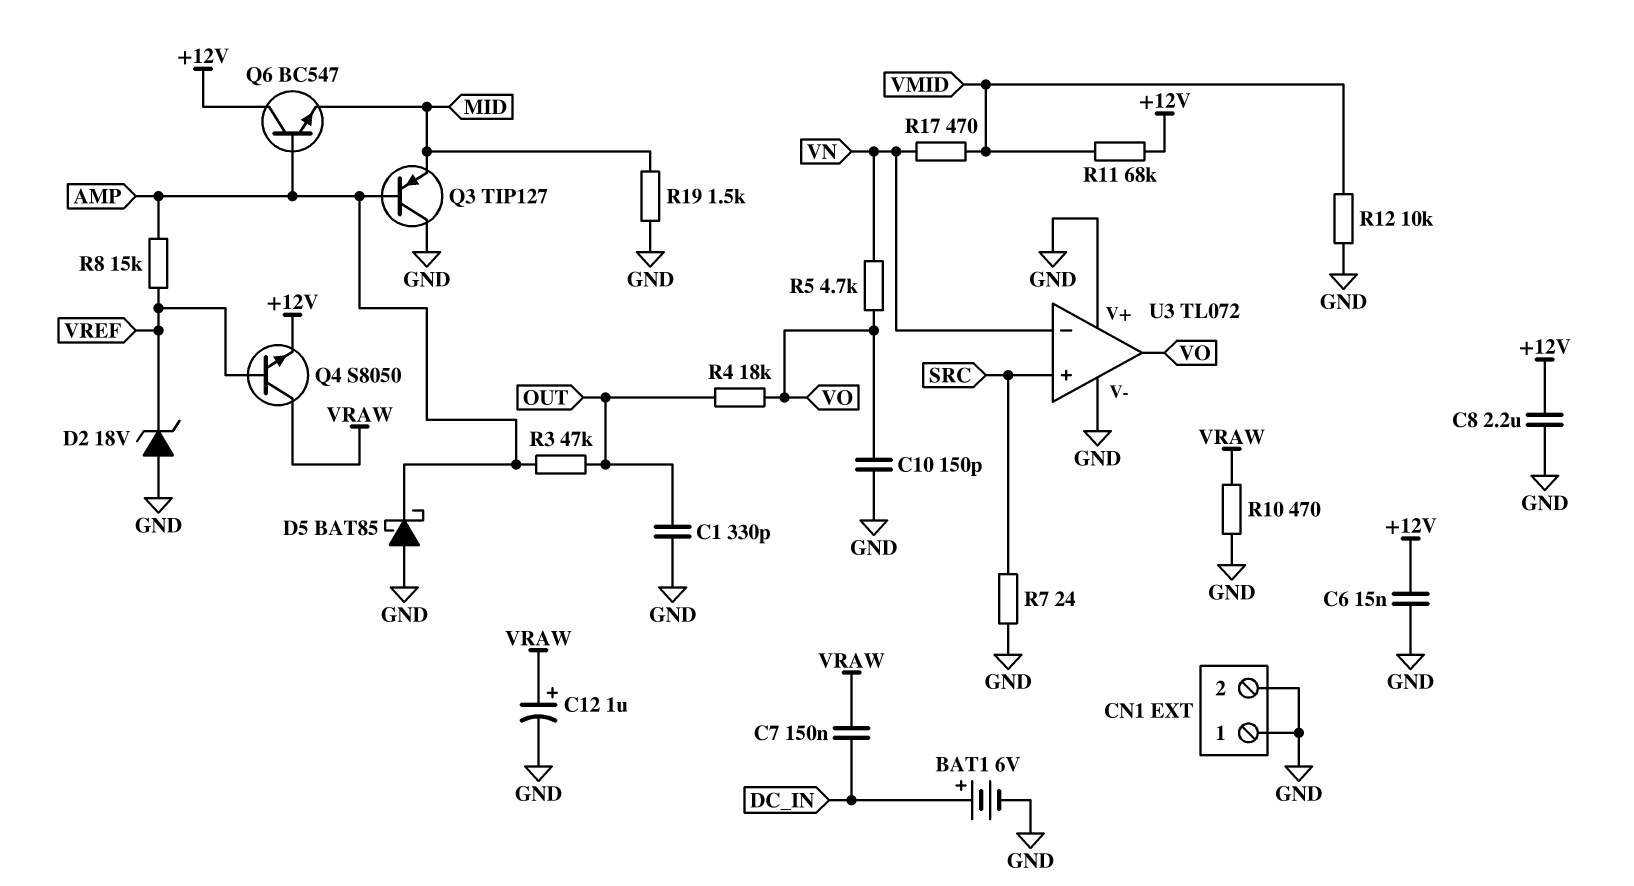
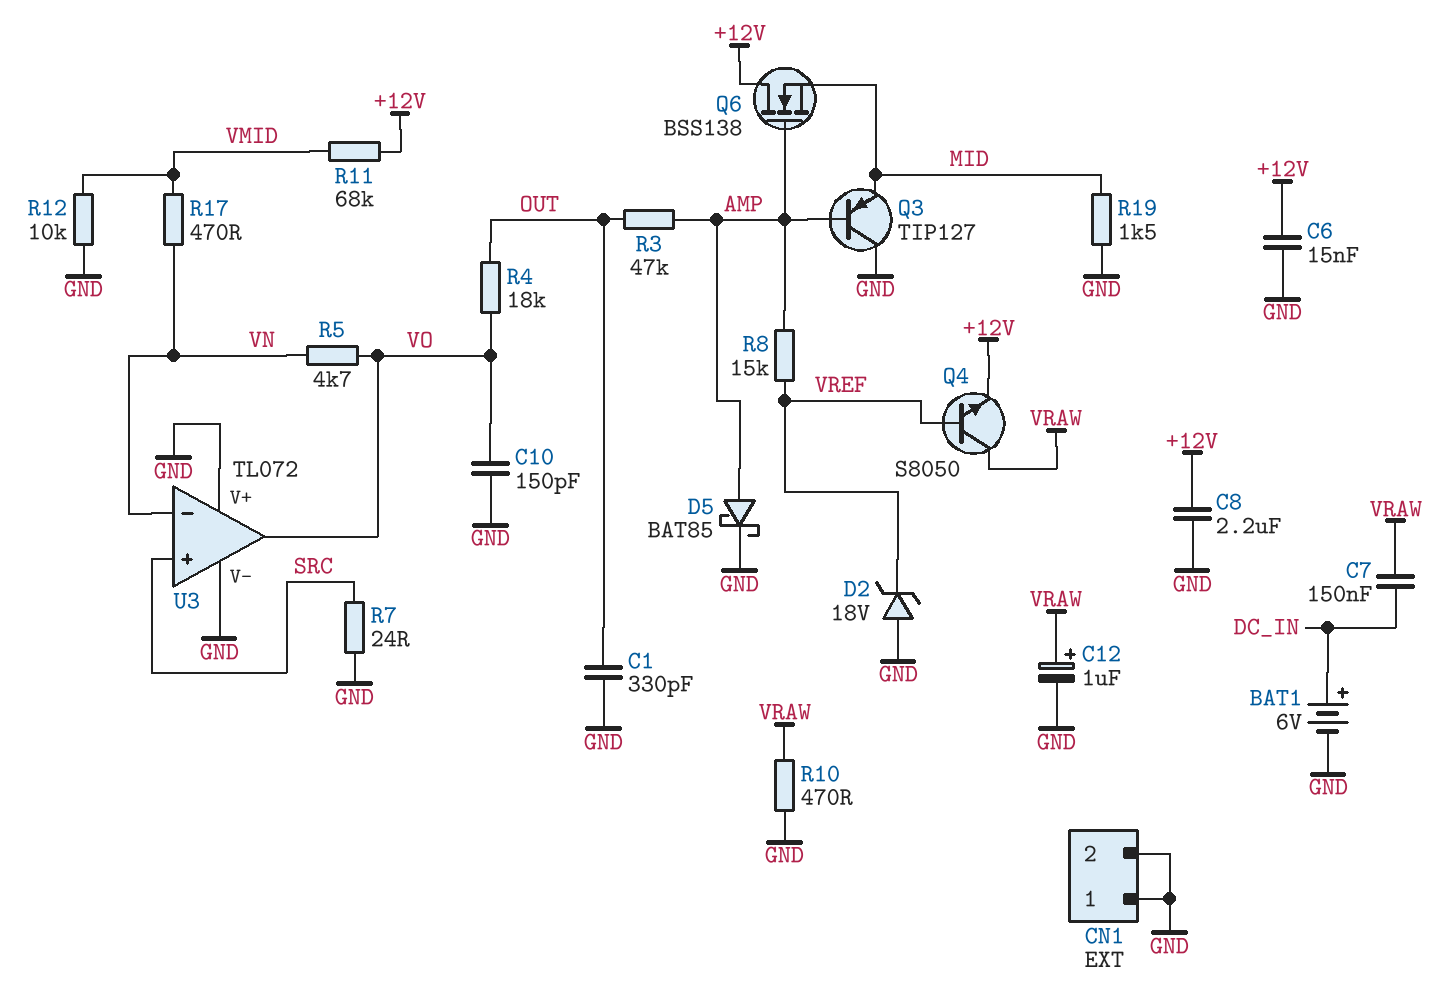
D5: schottky BAT85 (A GND, K AMP) -> schottky BAT85 (A AMP, K GND)
Q6: NPN BC547 (B AMP, C +12V, E MID) -> NMOS BSS138 (G AMP, D +12V, S MID)

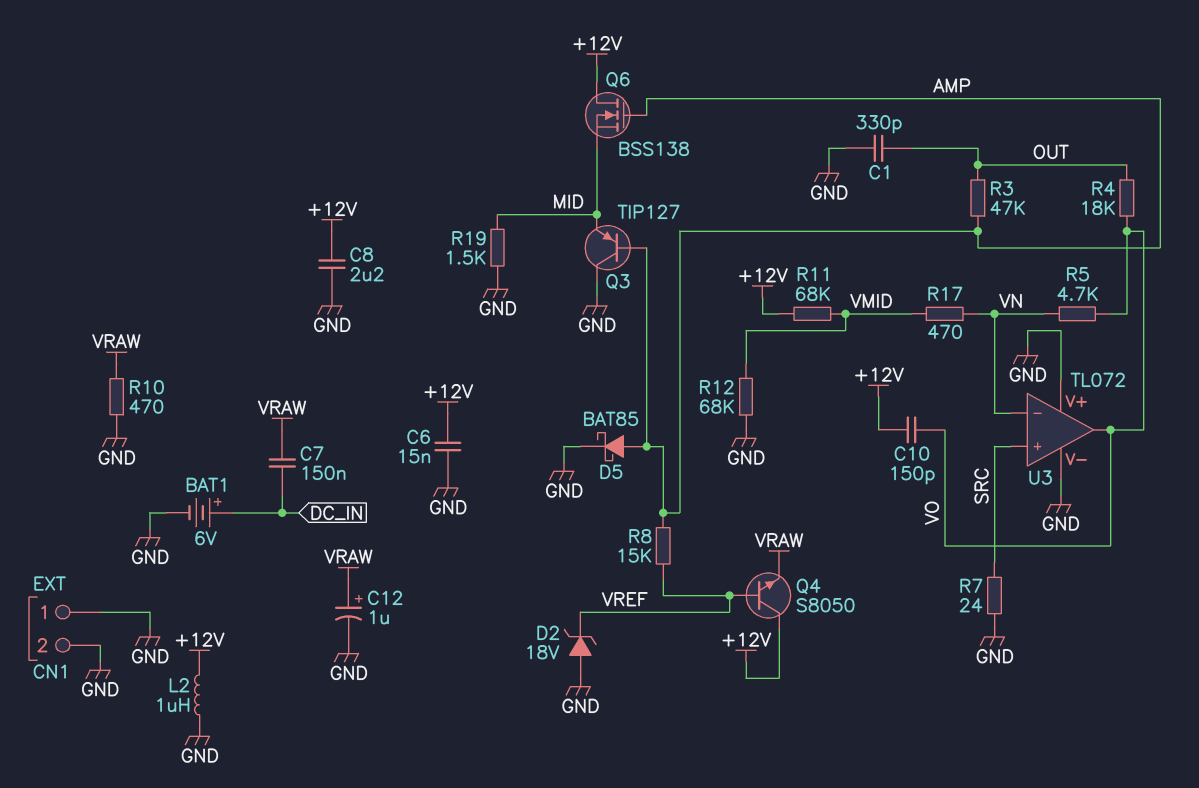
C10: 150pF (GND, VO) -> 150pF (+12V, VO)
L2: none -> 1uH (+12V, GND)
Q4: NPN S8050 (B VREF, C VRAW, E +12V) -> NPN S8050 (B VREF, C +12V, E VRAW)
R12: 10k (GND, VMID) -> 68k (GND, VMID)

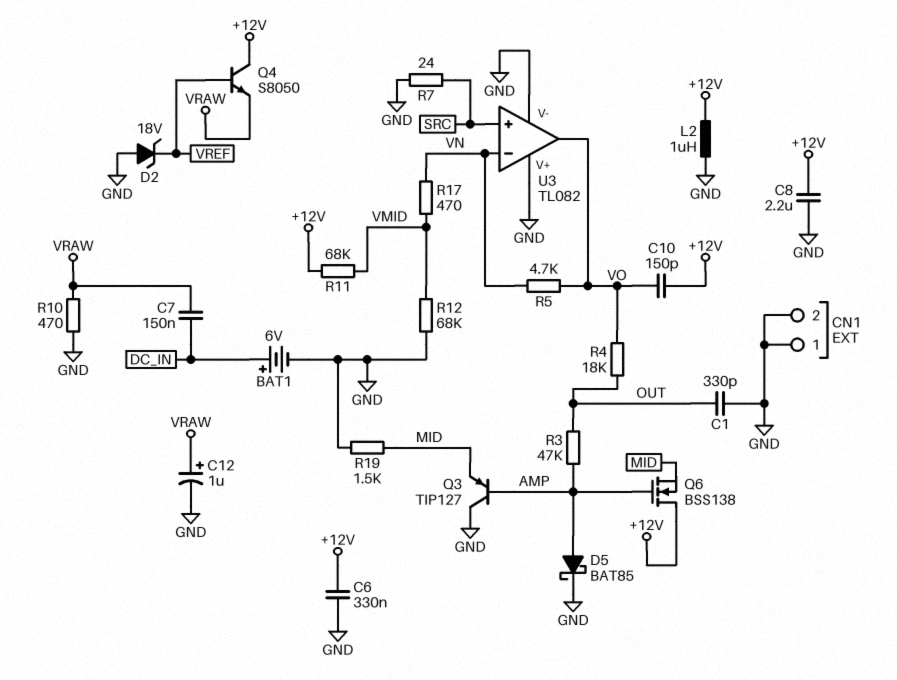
C6: 15nF (+12V, GND) -> 330nF (+12V, GND)
R8: 15k (AMP, VREF) -> none
U3: TL072 -> TL082

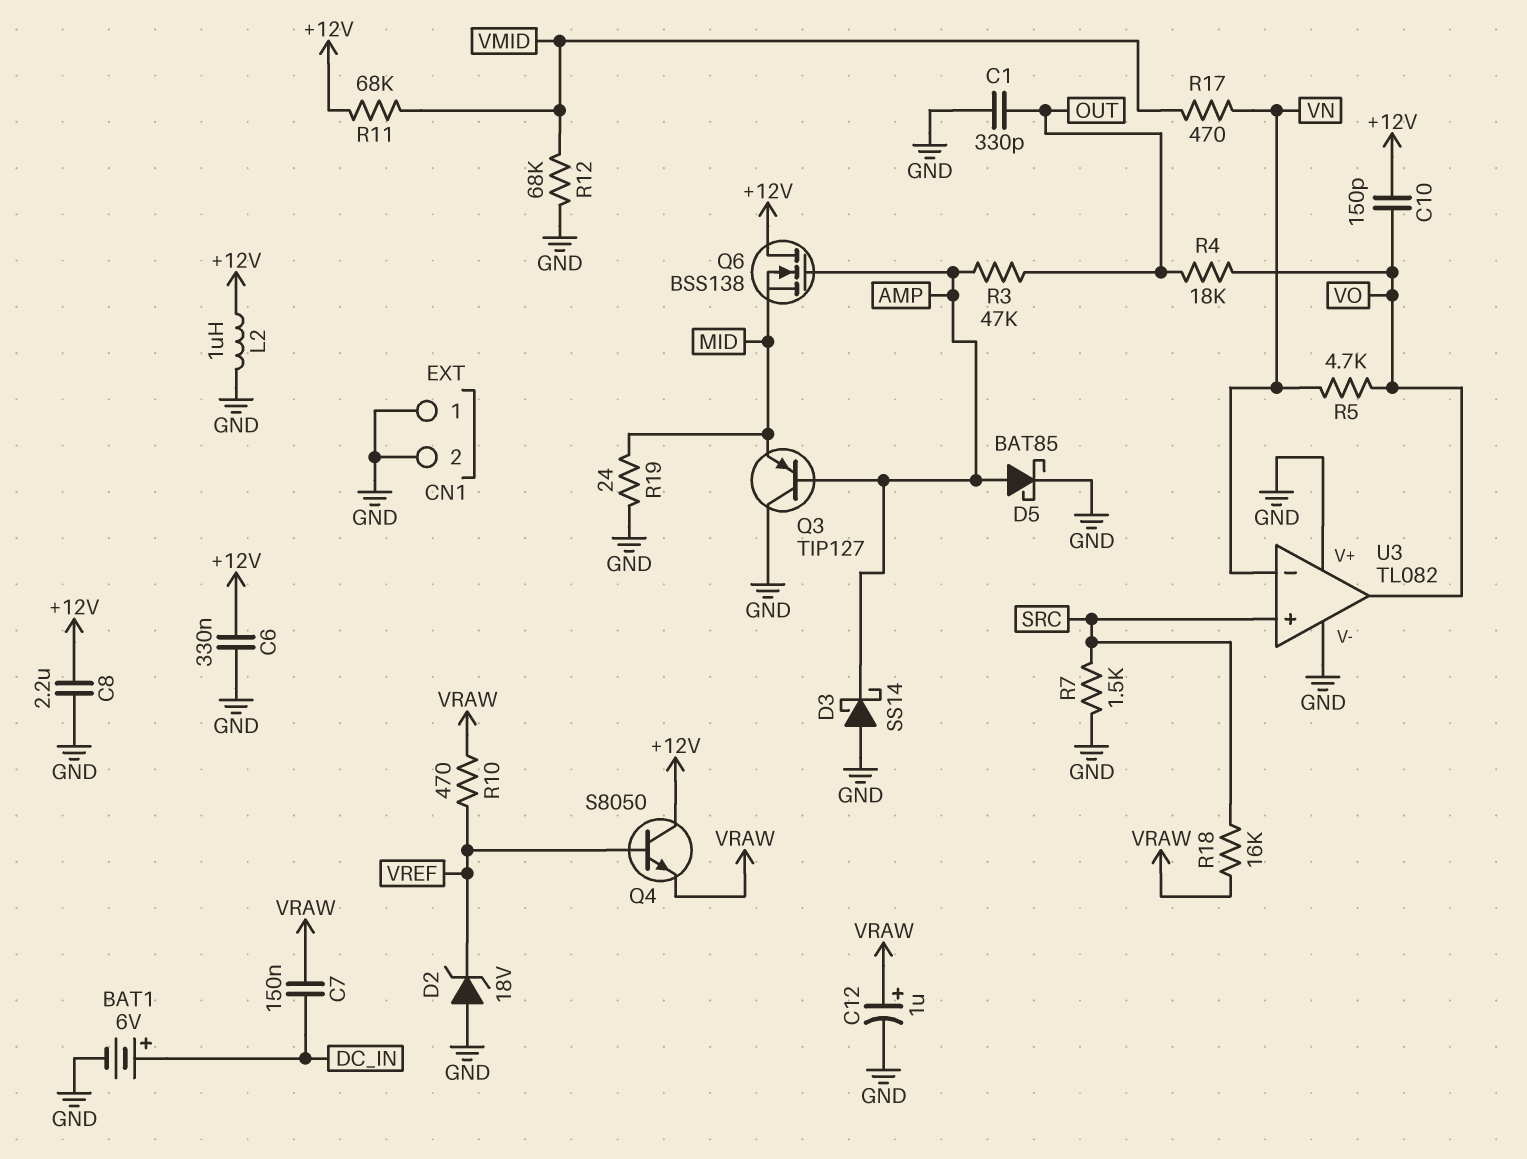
D3: none -> schottky SS14 (A GND, K AMP)
R7: 24 (GND, SRC) -> 1.5k (GND, SRC)
R10: 470 (GND, VRAW) -> 470 (VRAW, VREF)
R18: none -> 16k (SRC, VRAW)
R19: 1.5k (GND, MID) -> 24 (GND, MID)

